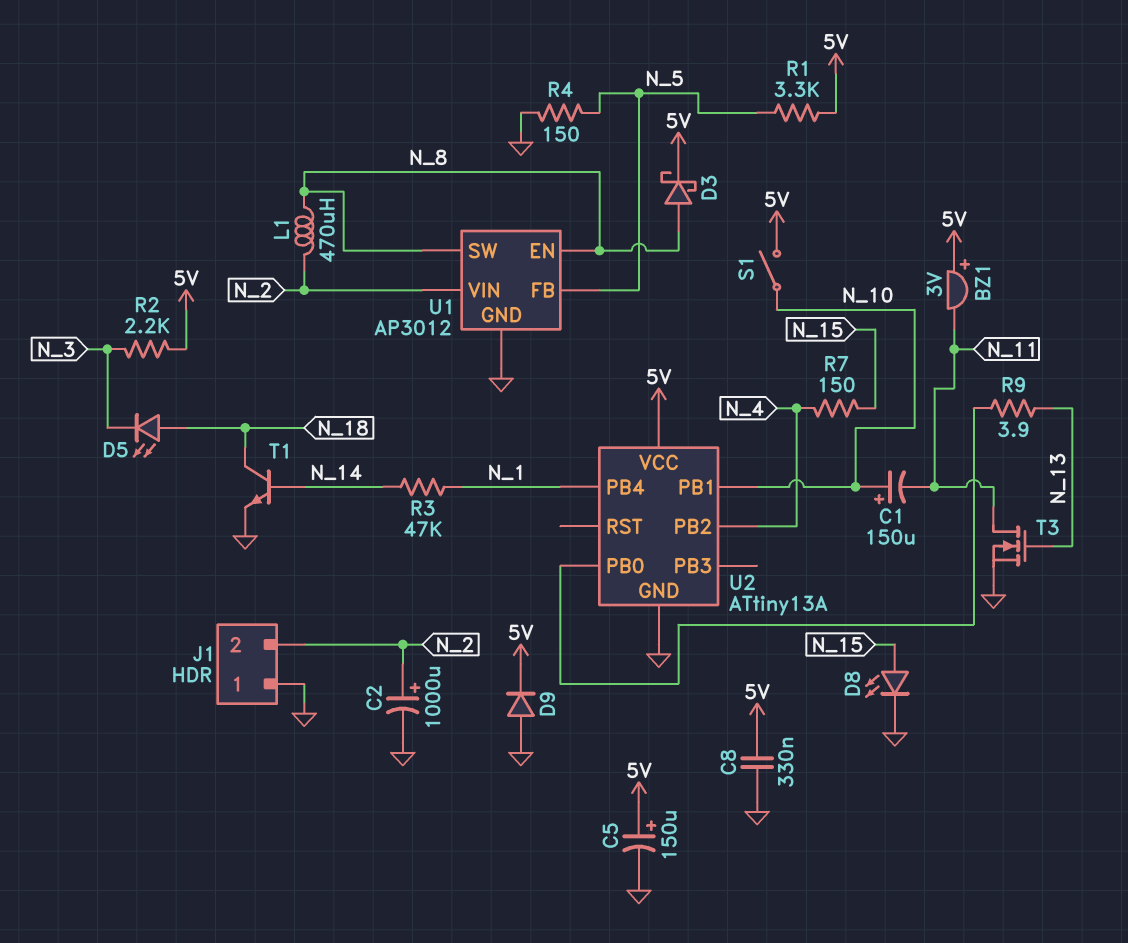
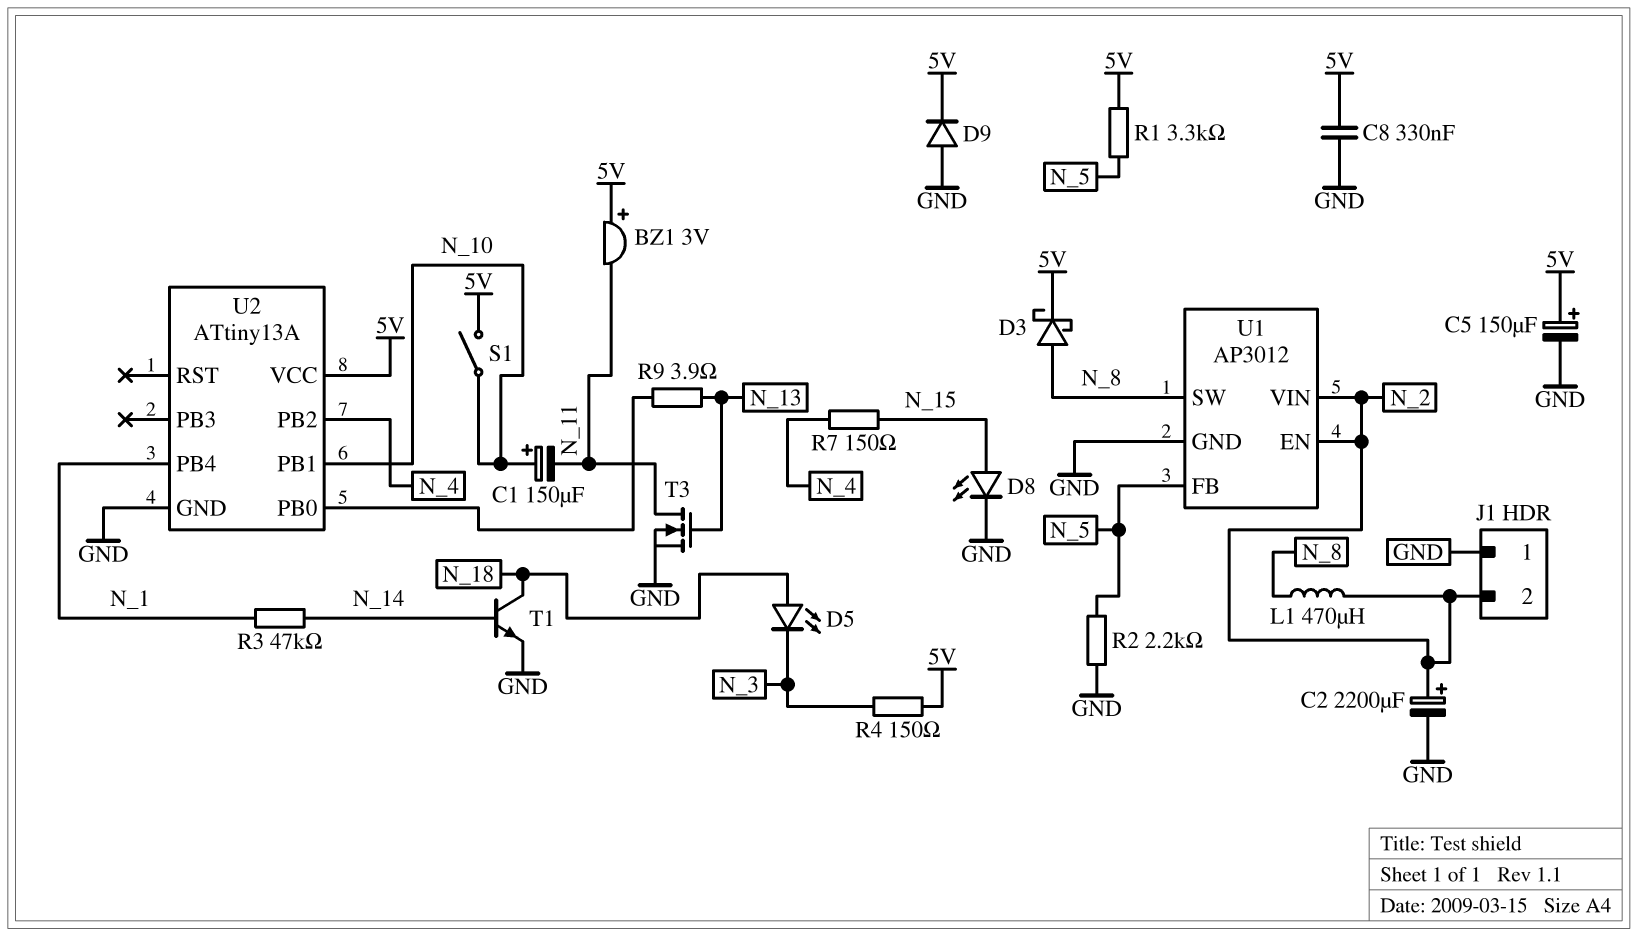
C2: 1000uF (plus N_2, minus GND) -> 2200uF (plus N_2, minus GND)
R2: 2.2k (5V, N_3) -> 2.2k (GND, N_5)
R4: 150 (GND, N_5) -> 150 (5V, N_3)
U1 pin EN: N_8 -> N_2

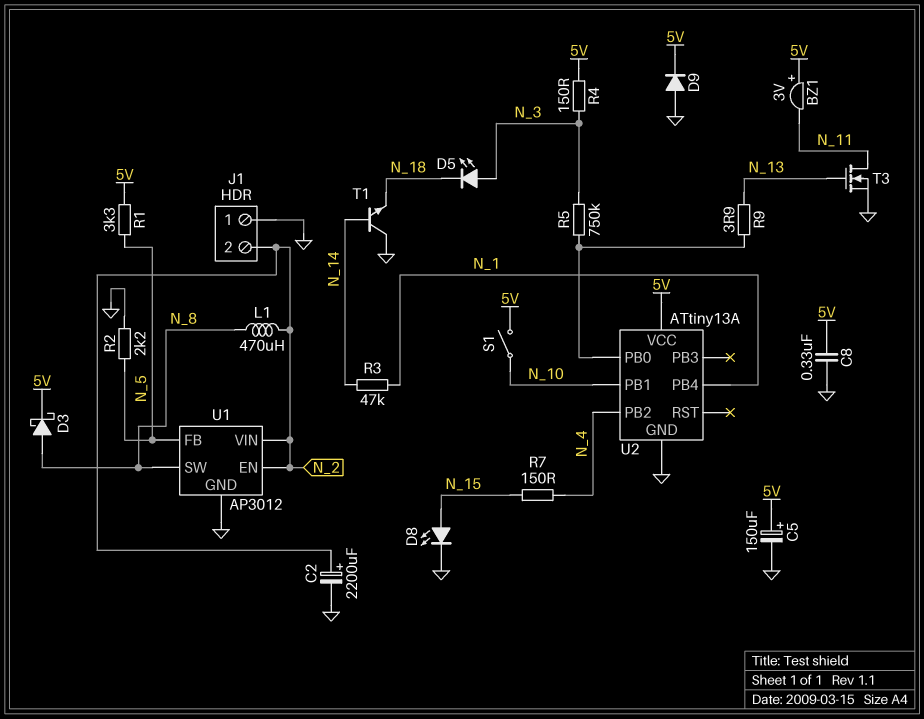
C1: 150uF (plus N_10, minus N_11) -> none
D5: LED (A N_18, K N_3) -> LED (A N_3, K N_18)
R5: none -> 750k (N_3, U2/PB0)
T1: NPN (B N_14, C N_18, E GND) -> NPN (B N_14, C GND, E N_18)

